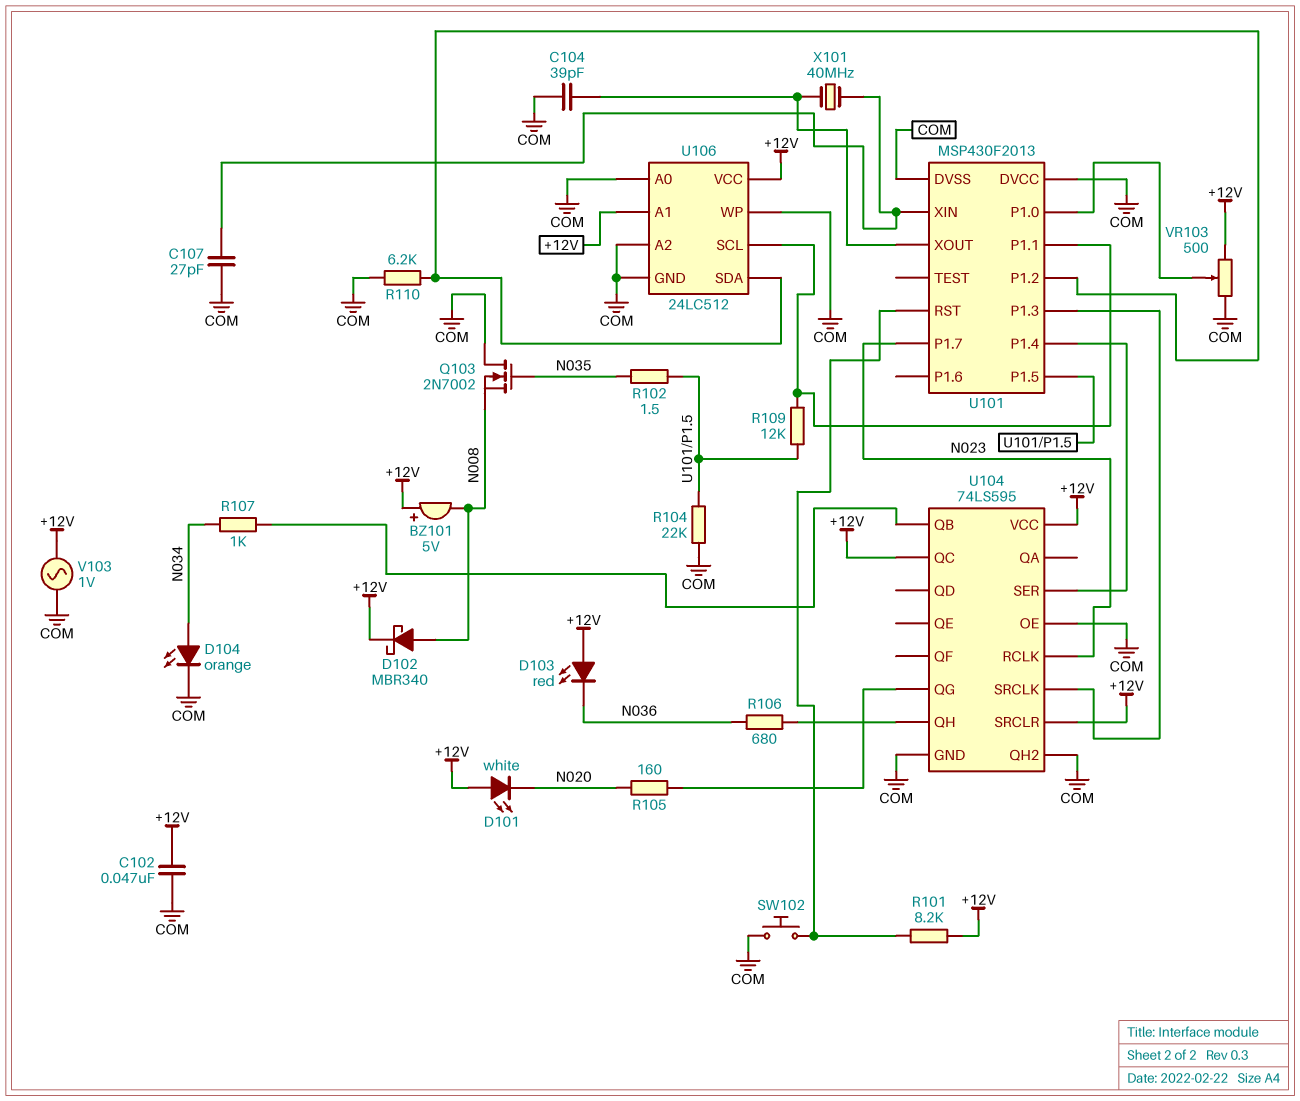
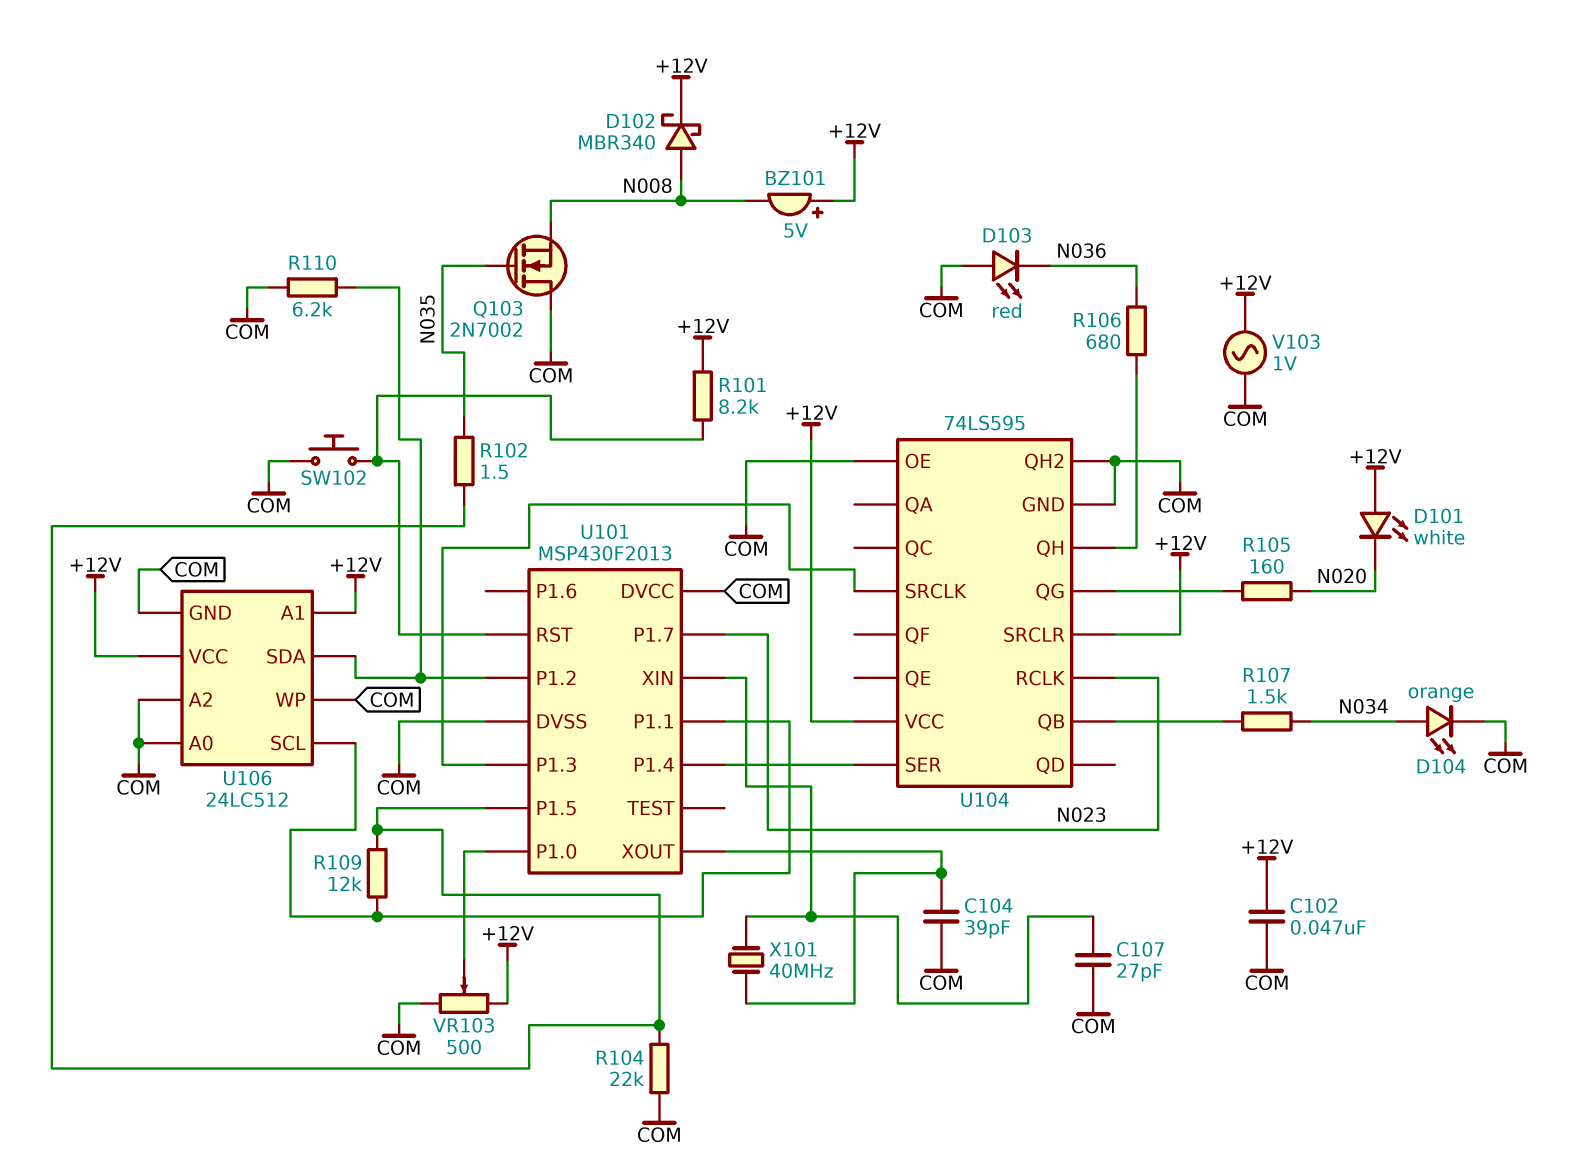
D103: LED red (A +12V, K N036) -> LED red (A COM, K N036)
R107: 1k (N034, U104/QB) -> 1.5k (N034, U104/QB)
U104 pin QC: +12V -> none

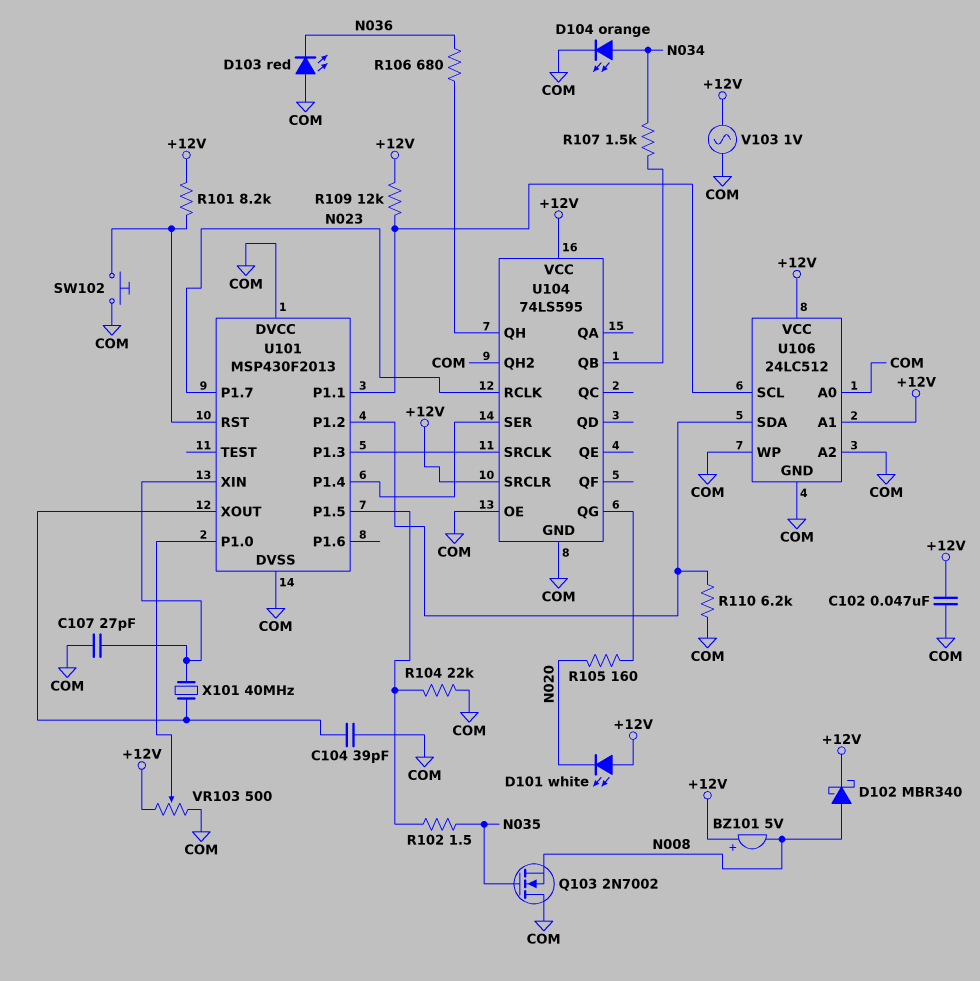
R109: 12k (U101/P1.1, U101/P1.5) -> 12k (+12V, U101/P1.1)

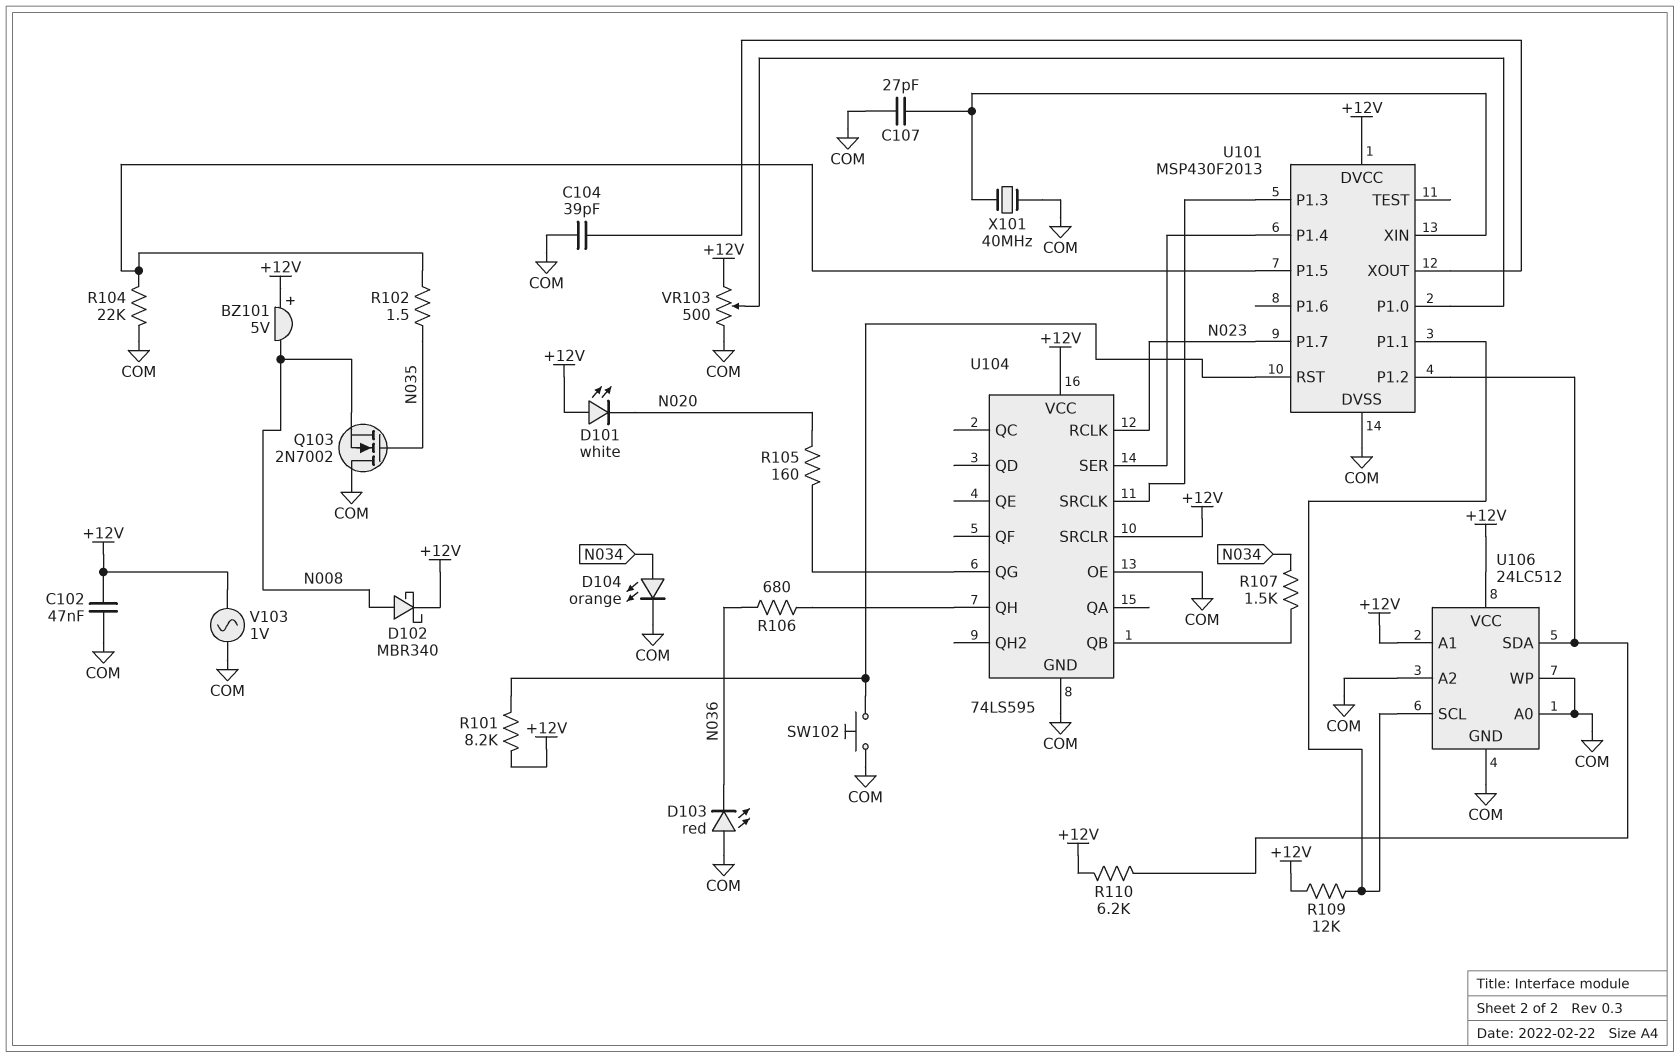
R110: 6.2k (COM, U101/P1.2) -> 6.2k (+12V, U101/P1.2)
U101 pin DVCC: COM -> +12V
U104 pin QH2: COM -> none
X101: 40MHz (U101/XIN, U101/XOUT) -> 40MHz (COM, U101/XIN)

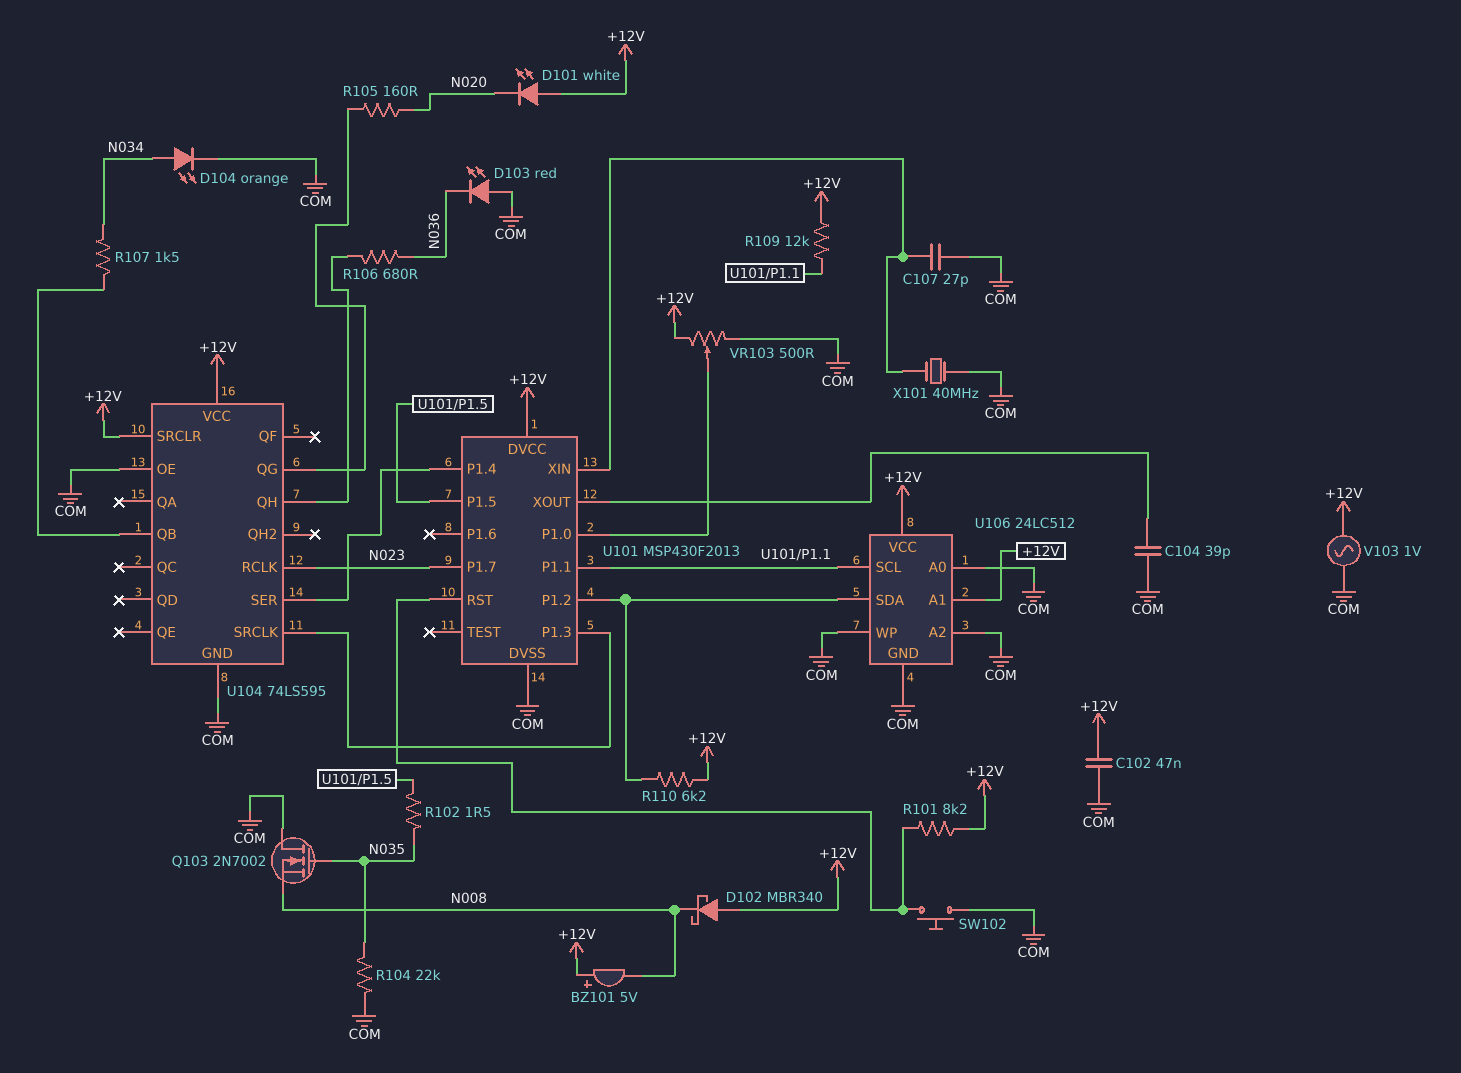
D102: schottky MBR340 (A N008, K +12V) -> schottky MBR340 (A +12V, K N008)
R104: 22k (COM, U101/P1.5) -> 22k (COM, N035)

